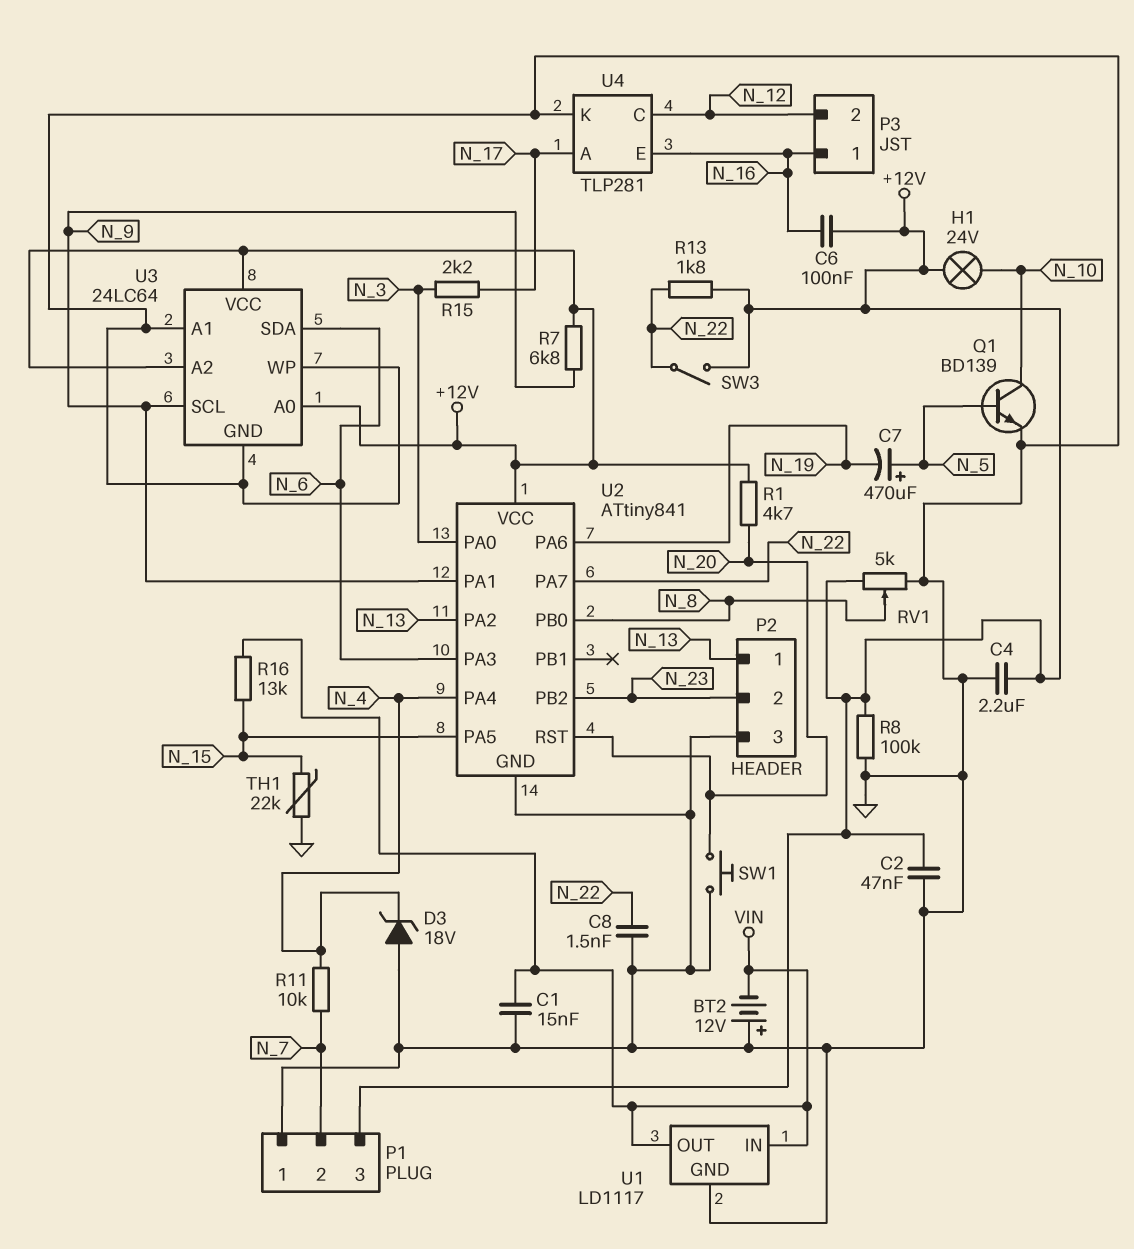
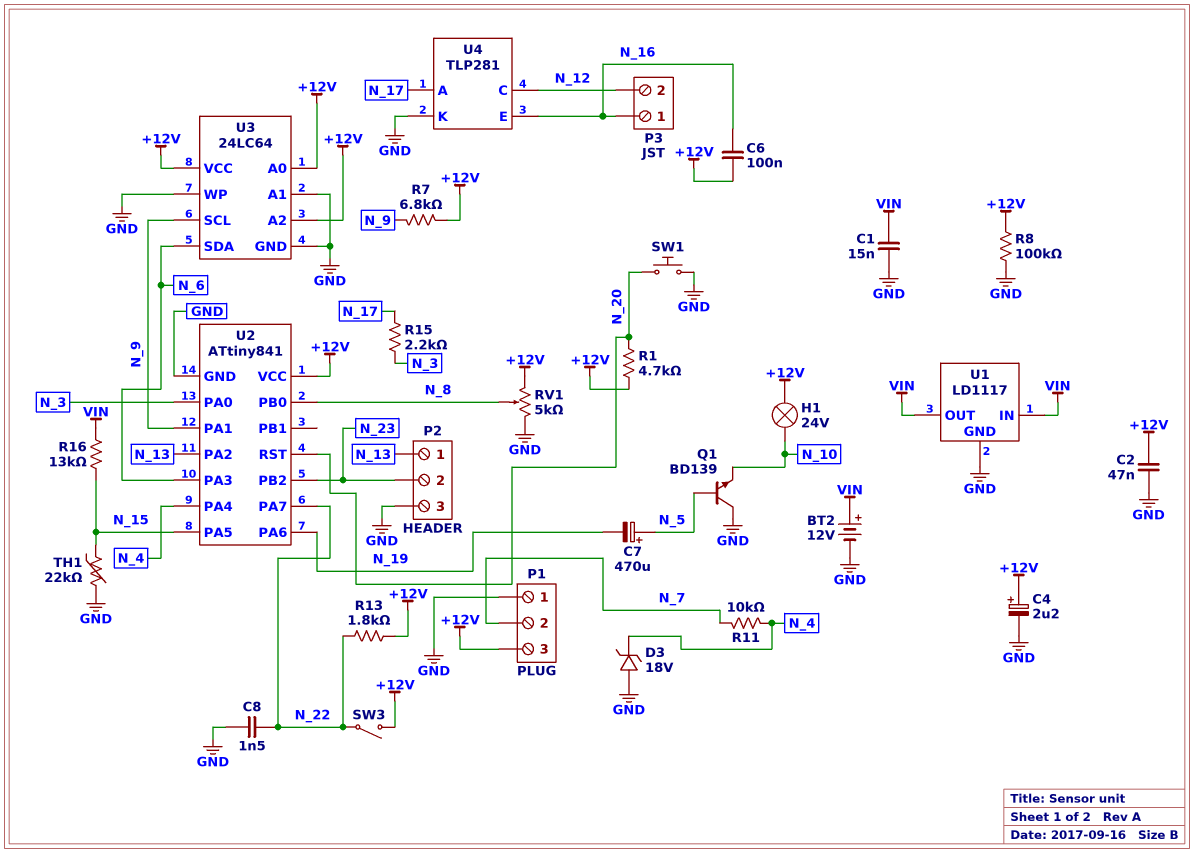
BT2: 12V (plus GND, minus VIN) -> 12V (plus VIN, minus GND)
C4: 2.2uF (+12V, GND) -> 2.2uF (plus +12V, minus GND)
Q1: NPN BD139 (B N_5, C N_10, E GND) -> NPN BD139 (B N_5, C GND, E N_10)

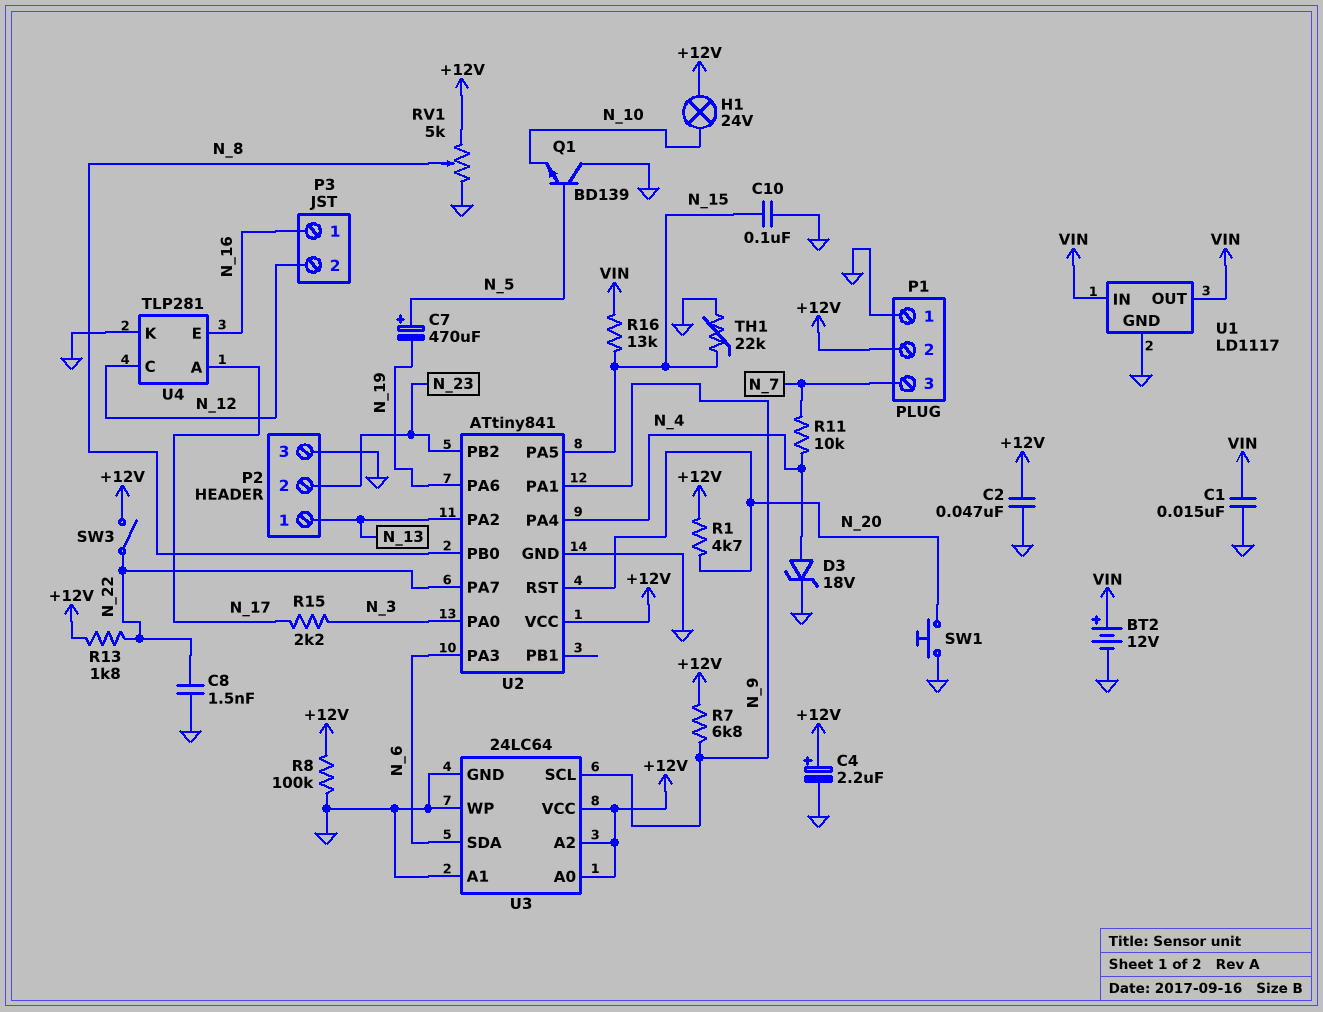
C6: 100nF (+12V, N_16) -> none
C10: none -> 100nF (GND, N_15)
D3: zener 18V (A GND, K N_4) -> zener 18V (A N_4, K GND)
P1 pin 2: N_7 -> +12V
P1 pin 3: +12V -> N_7

